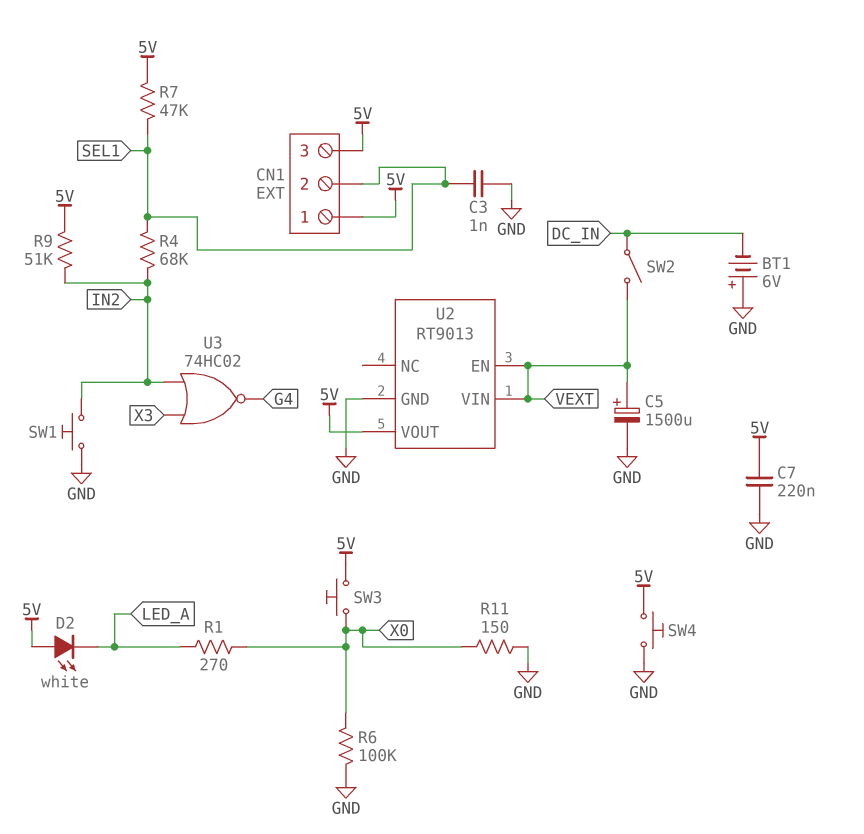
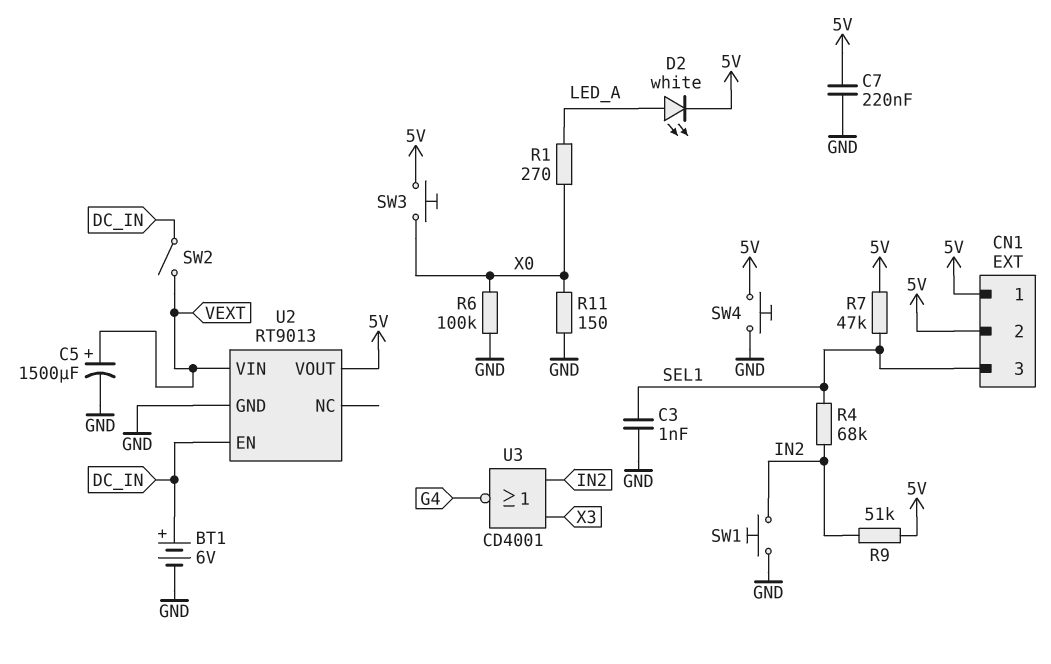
BT1: 6V (plus GND, minus DC_IN) -> 6V (plus DC_IN, minus GND)
CN1 pin 2: SEL1 -> 5V
CN1 pin 3: 5V -> SEL1
D2: LED white (A 5V, K LED_A) -> LED white (A LED_A, K 5V)
U2 pin EN: VEXT -> DC_IN
U3: NOR 74HC02 (in IN2, in X3, out G4) -> NOR CD4001 (in IN2, in X3, out G4)

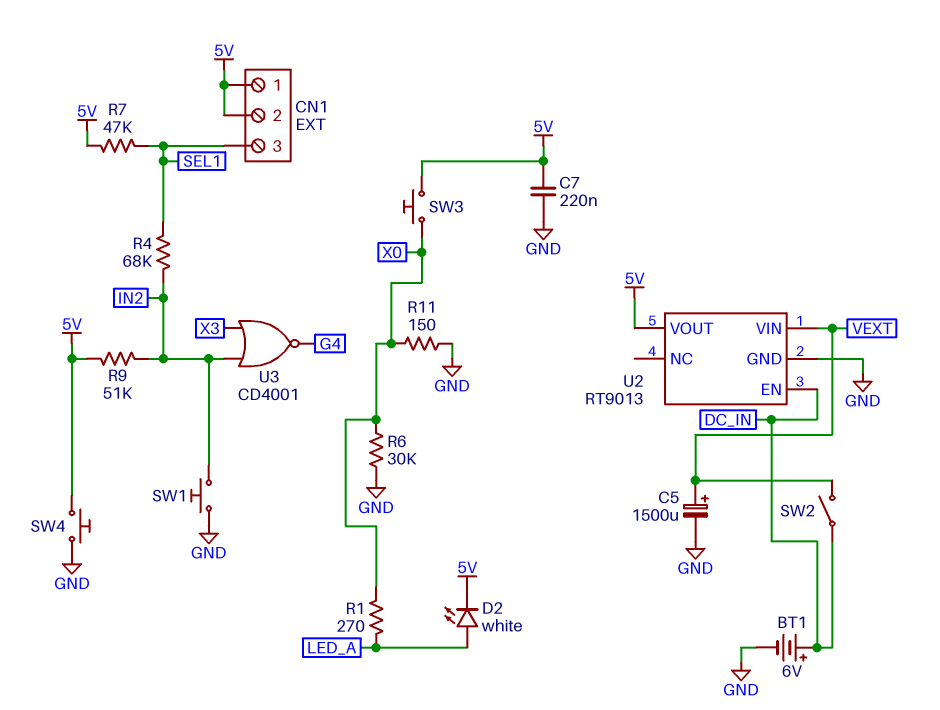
C3: 1nF (GND, SEL1) -> none
R6: 100k (GND, X0) -> 30k (GND, X0)

